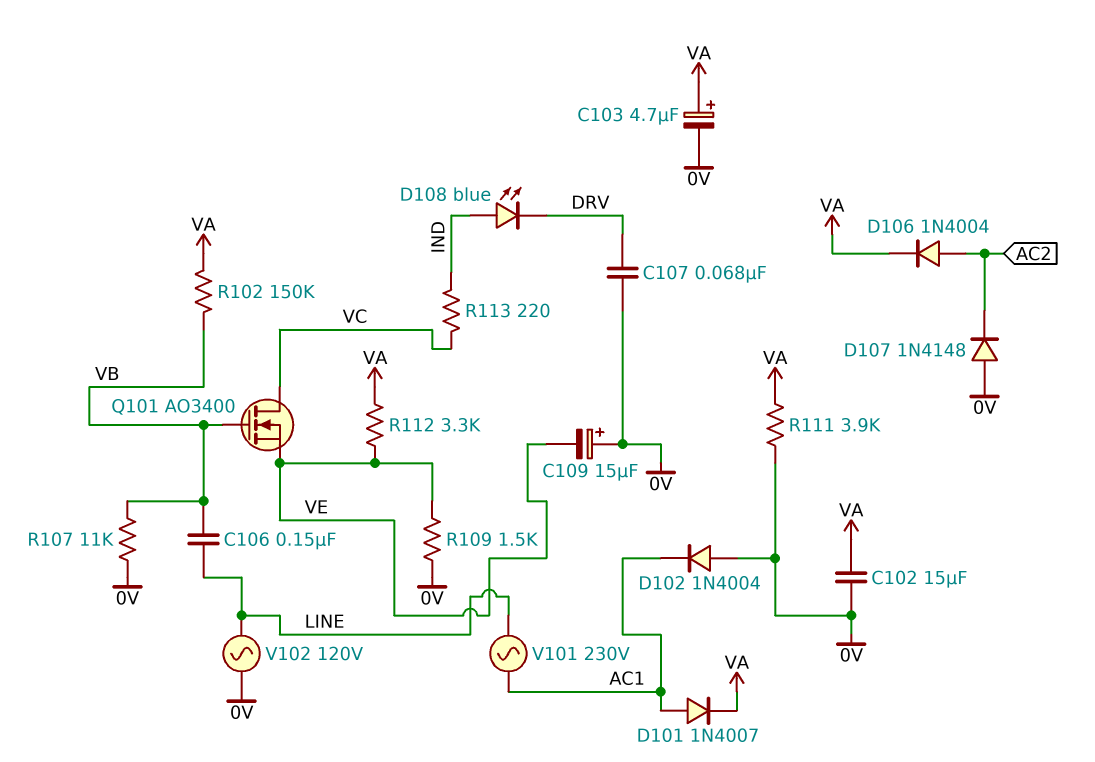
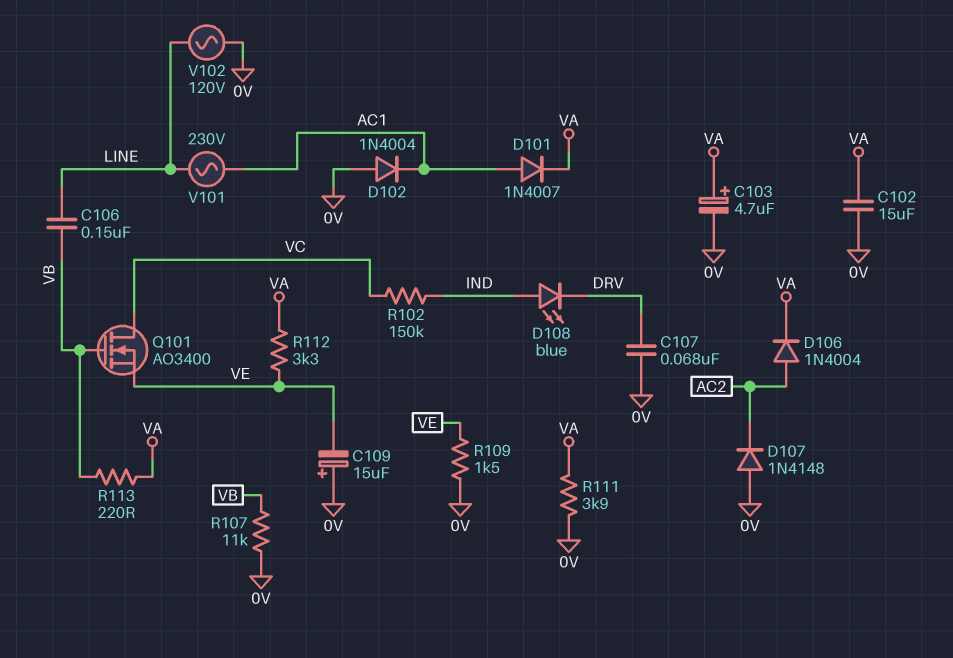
R102: 150k (VA, VB) -> 150k (IND, VC)
R113: 220 (IND, VC) -> 220 (VA, VB)

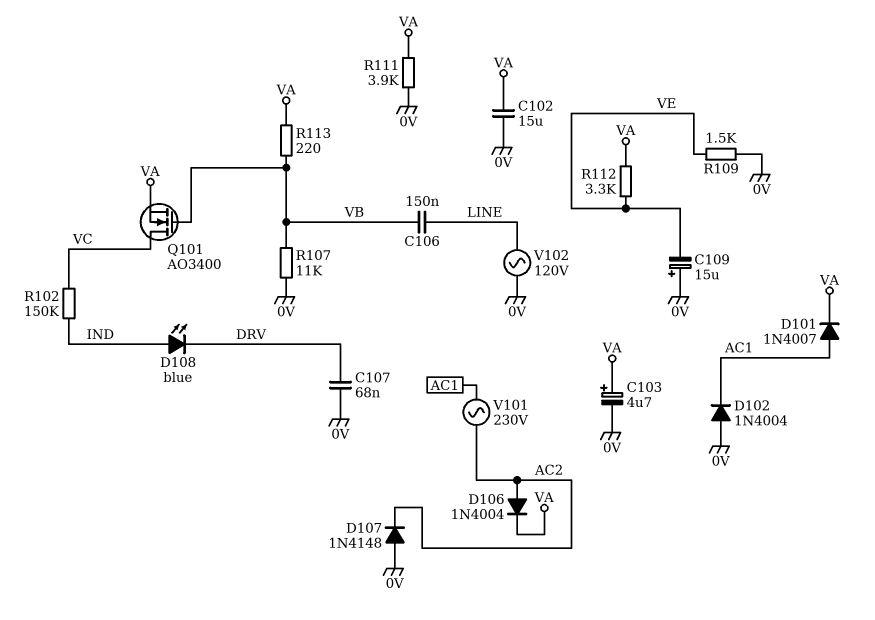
Q101: NMOS AO3400 (G VB, D VC, S VE) -> NMOS AO3400 (G VB, D VC, S VA)
V101: AC 230V (AC1, LINE) -> AC 230V (AC1, AC2)

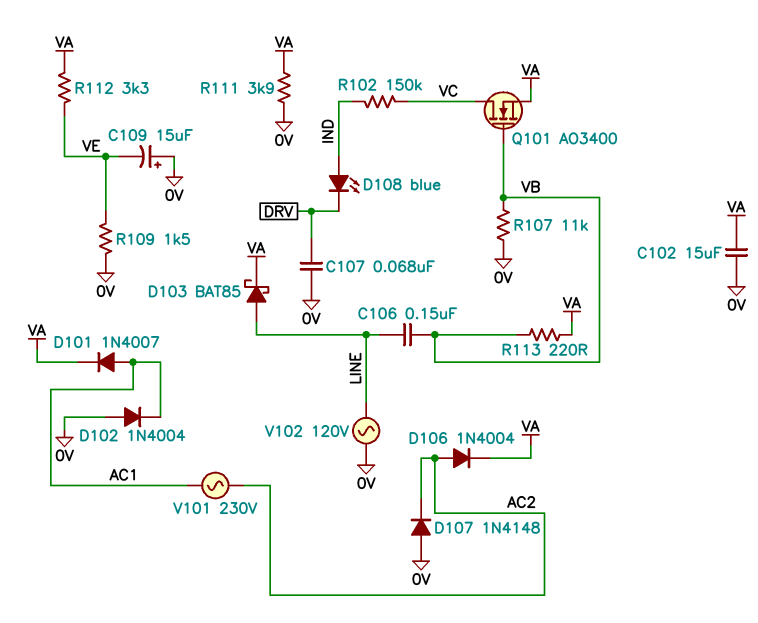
C103: 4.7uF (plus VA, minus 0V) -> none
D103: none -> schottky BAT85 (A LINE, K VA)

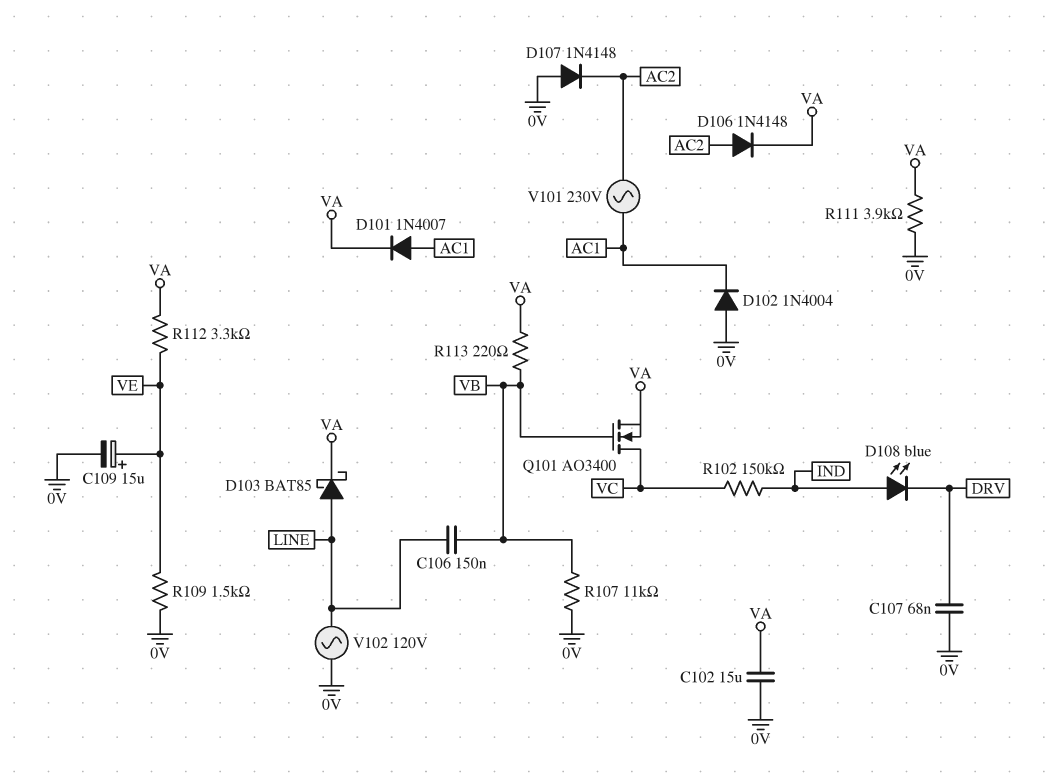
C109: 15uF (plus 0V, minus VE) -> 15uF (plus VE, minus 0V)
D106: diode 1N4004 (A AC2, K VA) -> diode 1N4148 (A AC2, K VA)

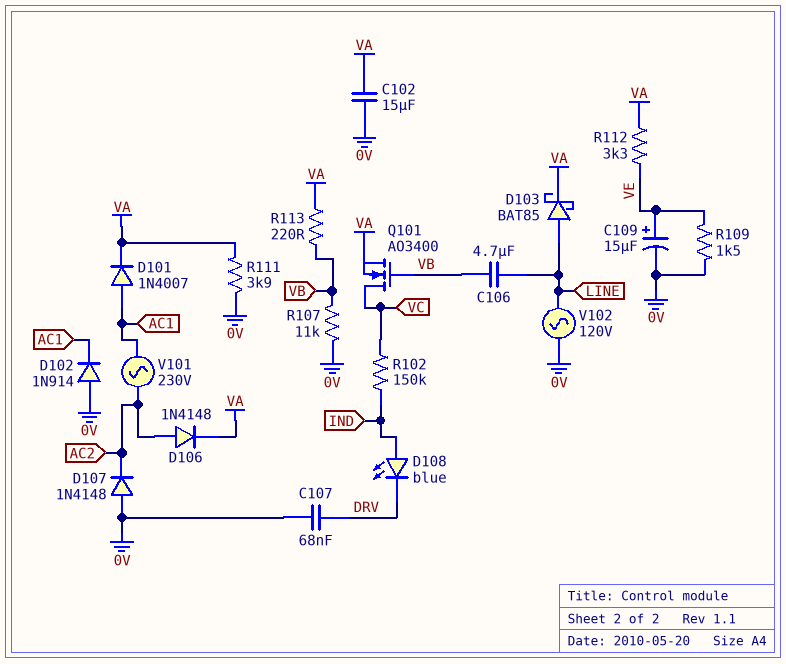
C106: 150nF (LINE, VB) -> 4.7uF (LINE, VB)
D102: diode 1N4004 (A 0V, K AC1) -> diode 1N914 (A 0V, K AC1)

